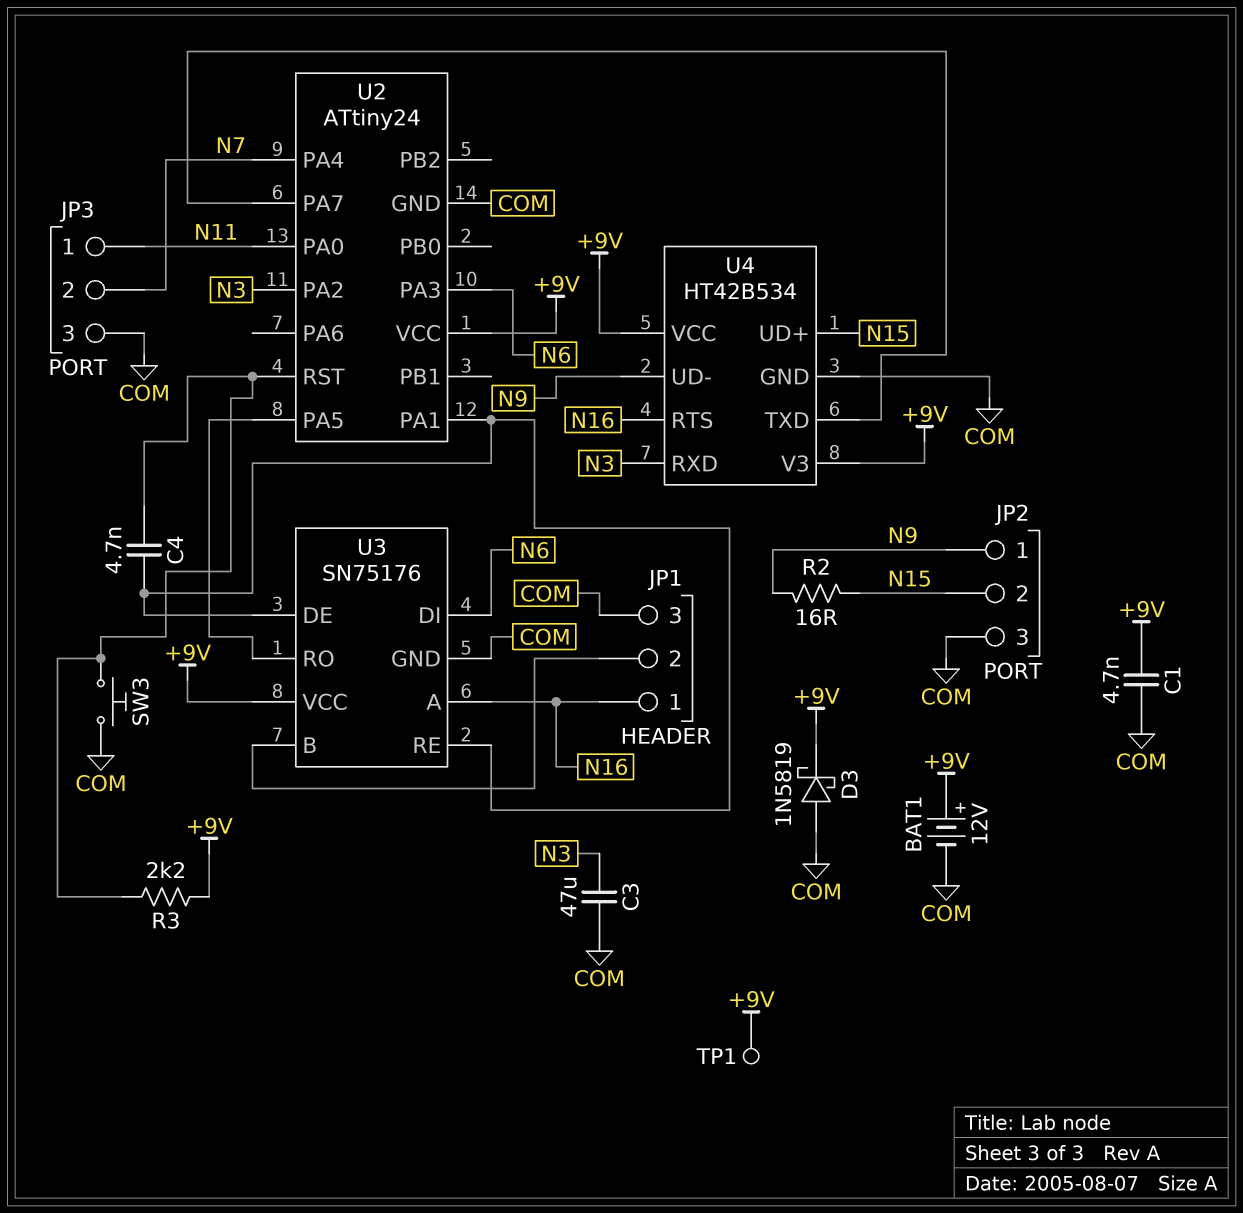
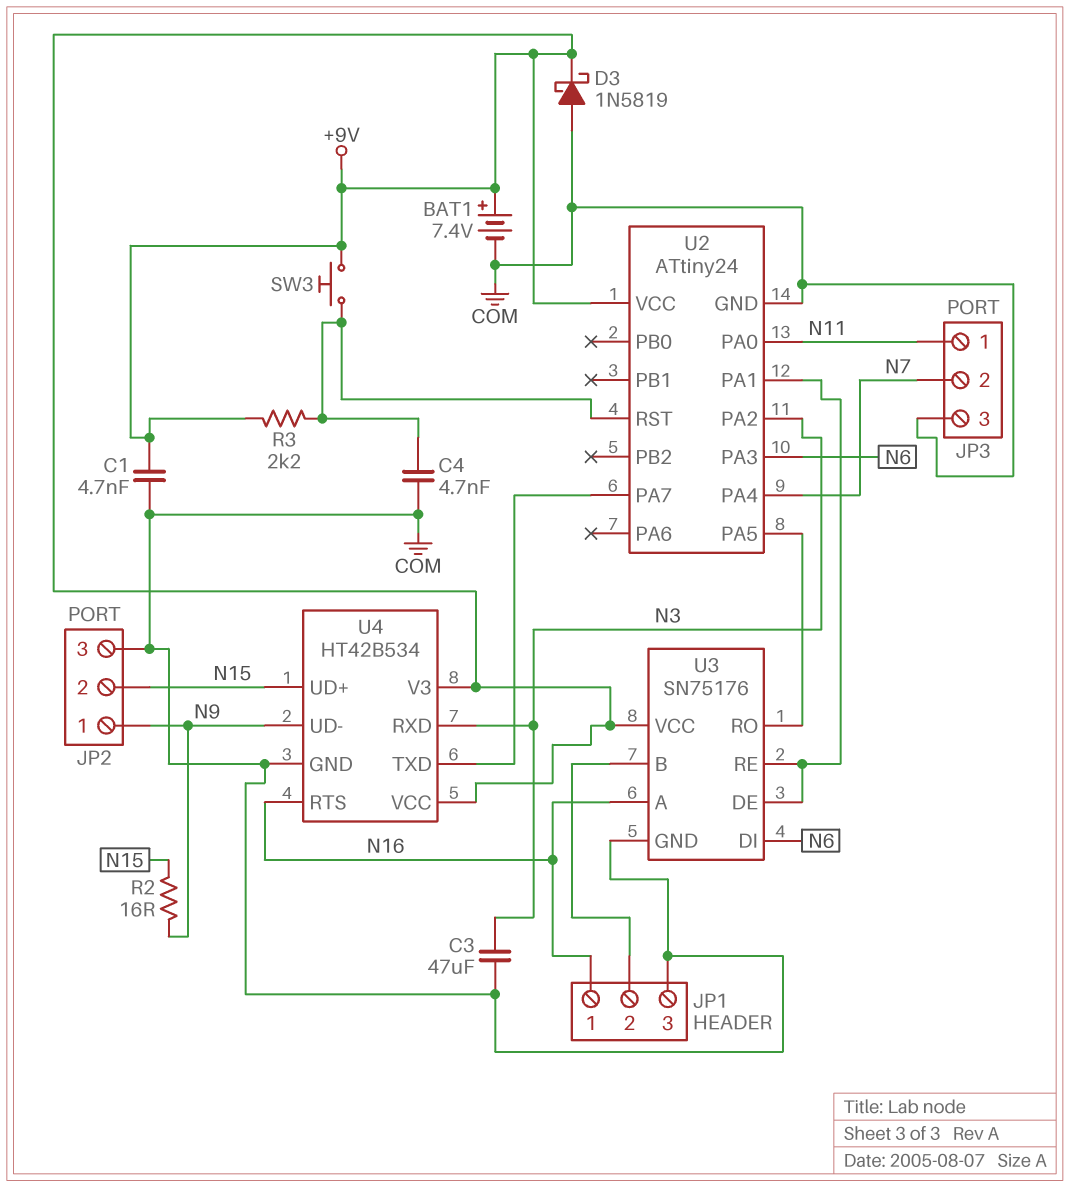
BAT1: 12V (plus +9V, minus COM) -> 7.4V (plus +9V, minus COM)
C4: 4.7nF (U2/PA1, U2/RST) -> 4.7nF (COM, U2/RST)
SW3: button (COM, U2/RST) -> button (+9V, U2/RST)
TP1: test point (+9V) -> none

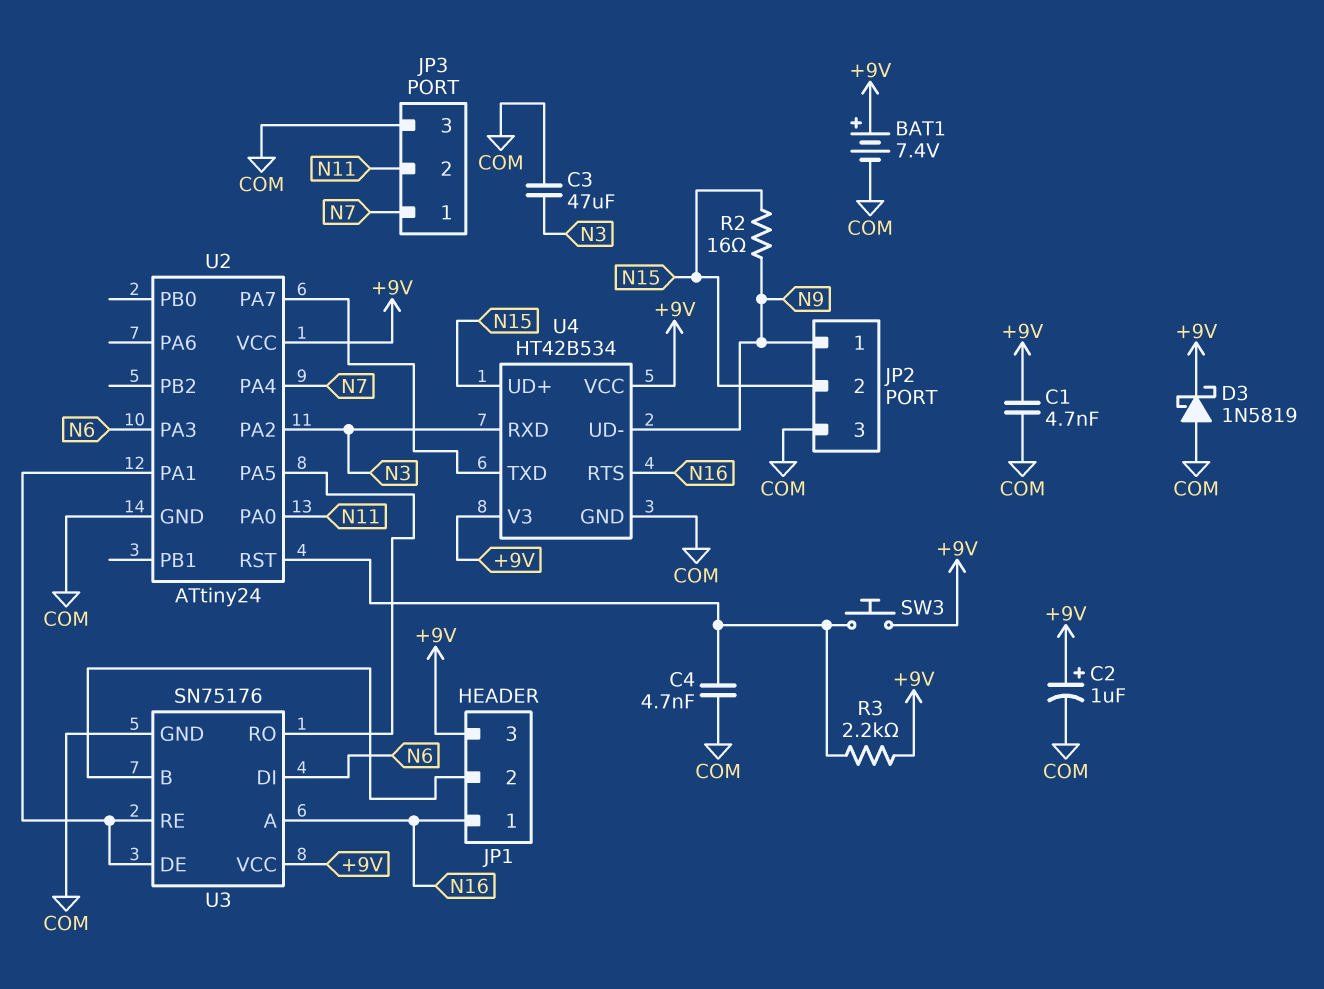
C2: none -> 1uF (plus +9V, minus COM)
JP1 pin 3: COM -> +9V
JP3 pin 1: N11 -> N7
JP3 pin 2: N7 -> N11

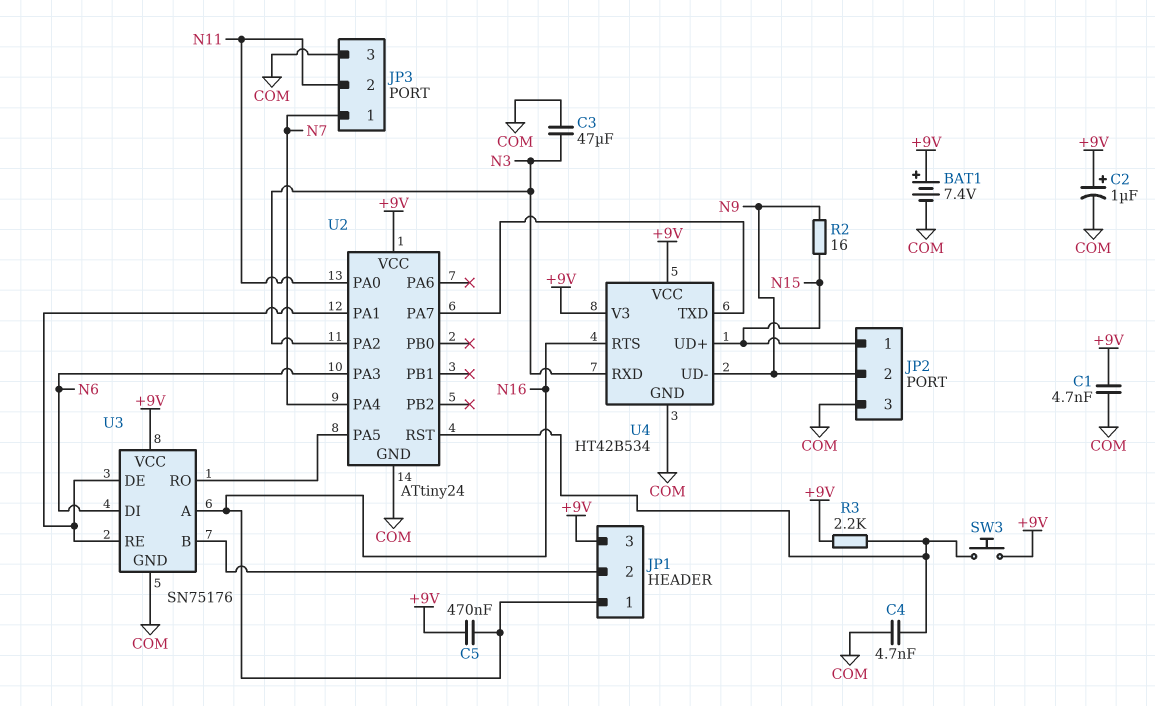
C5: none -> 470nF (+9V, N16)
D3: schottky 1N5819 (A COM, K +9V) -> none
JP2 pin 1: N9 -> N15
JP2 pin 2: N15 -> N9

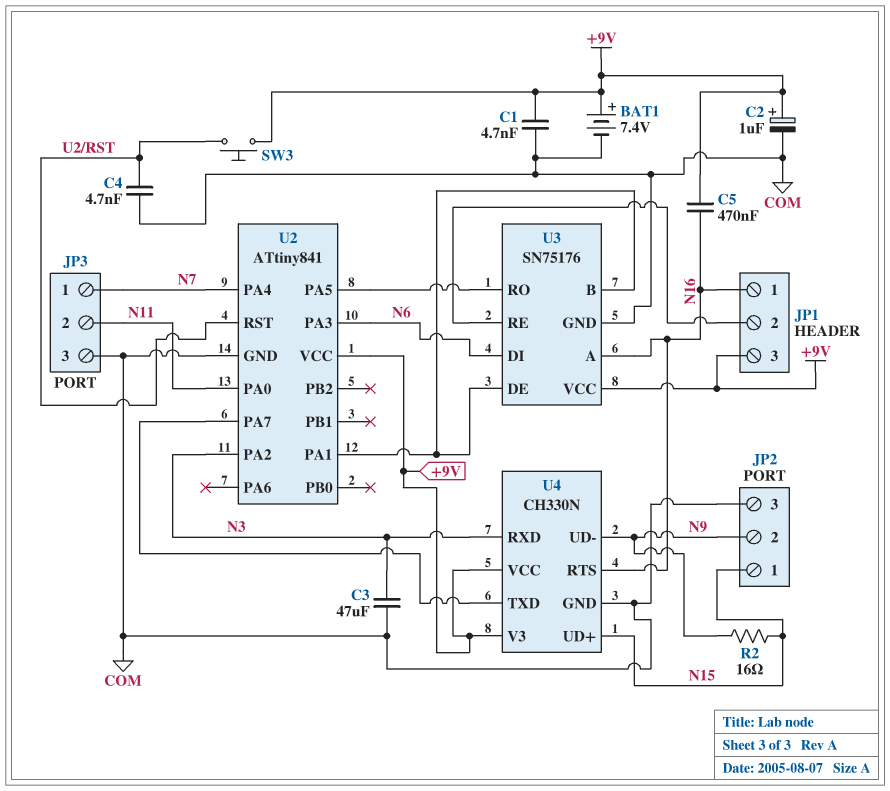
R3: 2.2k (+9V, U2/RST) -> none
U2: ATtiny24 -> ATtiny841
U3 pin B: JP1/2 -> U2/PA1
U3 pin RE: U2/PA1 -> JP1/2
U4: HT42B534 -> CH330N

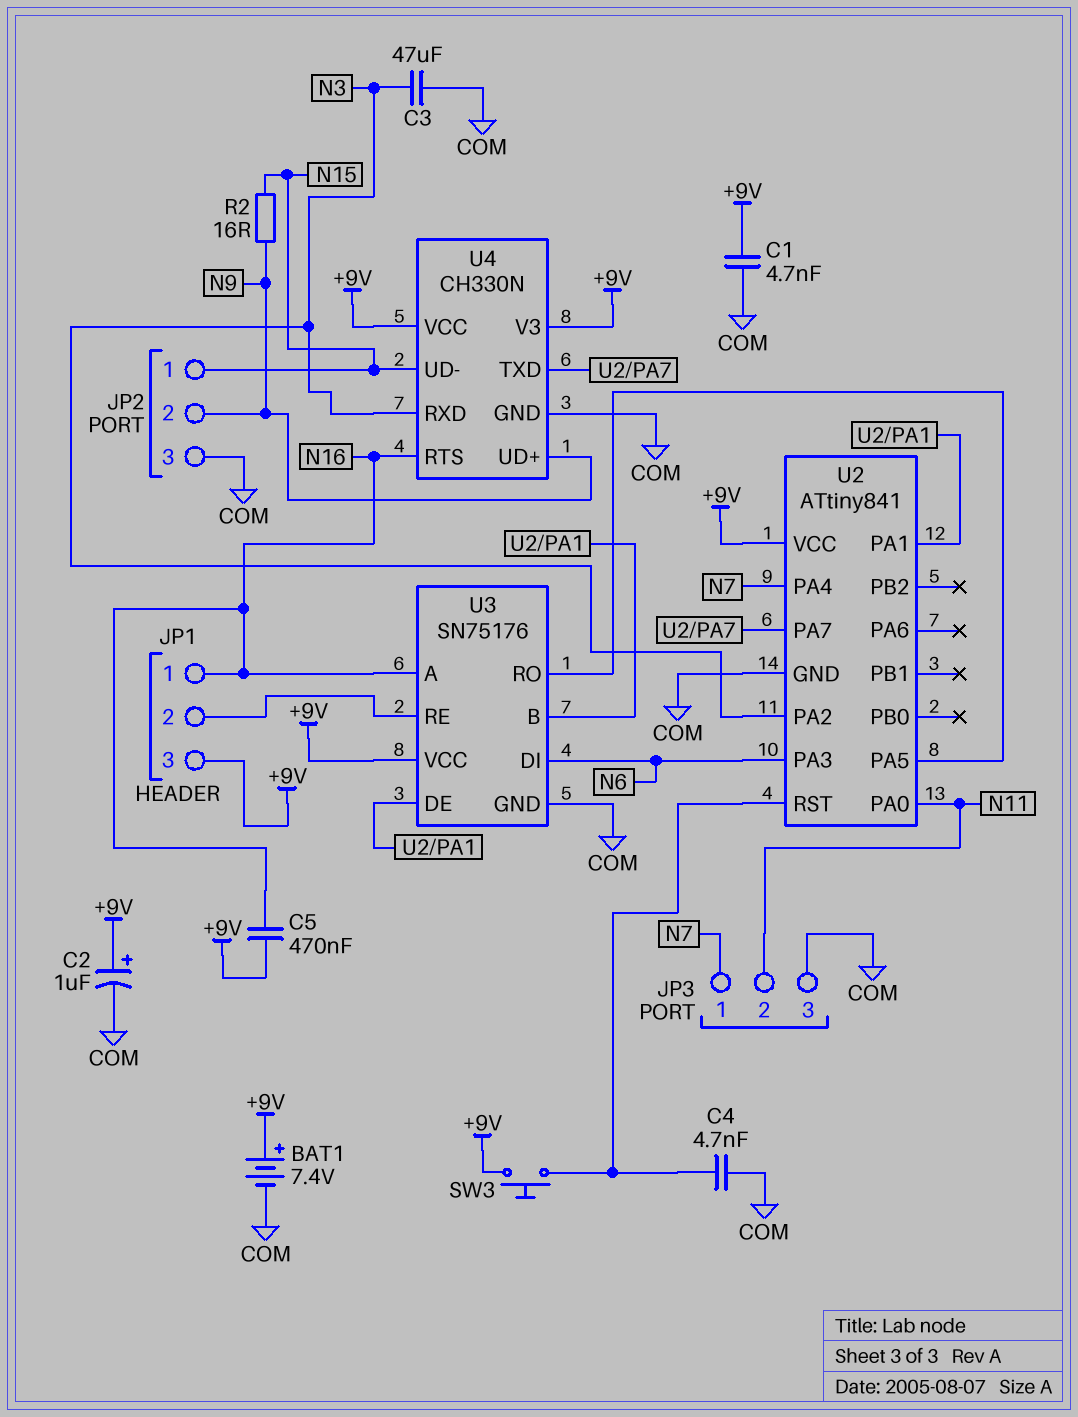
U4 pin UD+: N15 -> N9
U4 pin UD-: N9 -> N15

